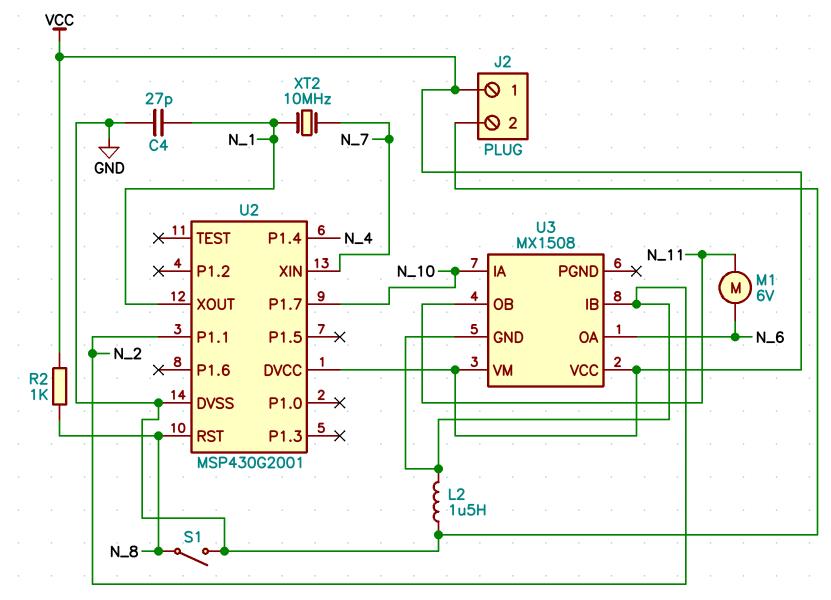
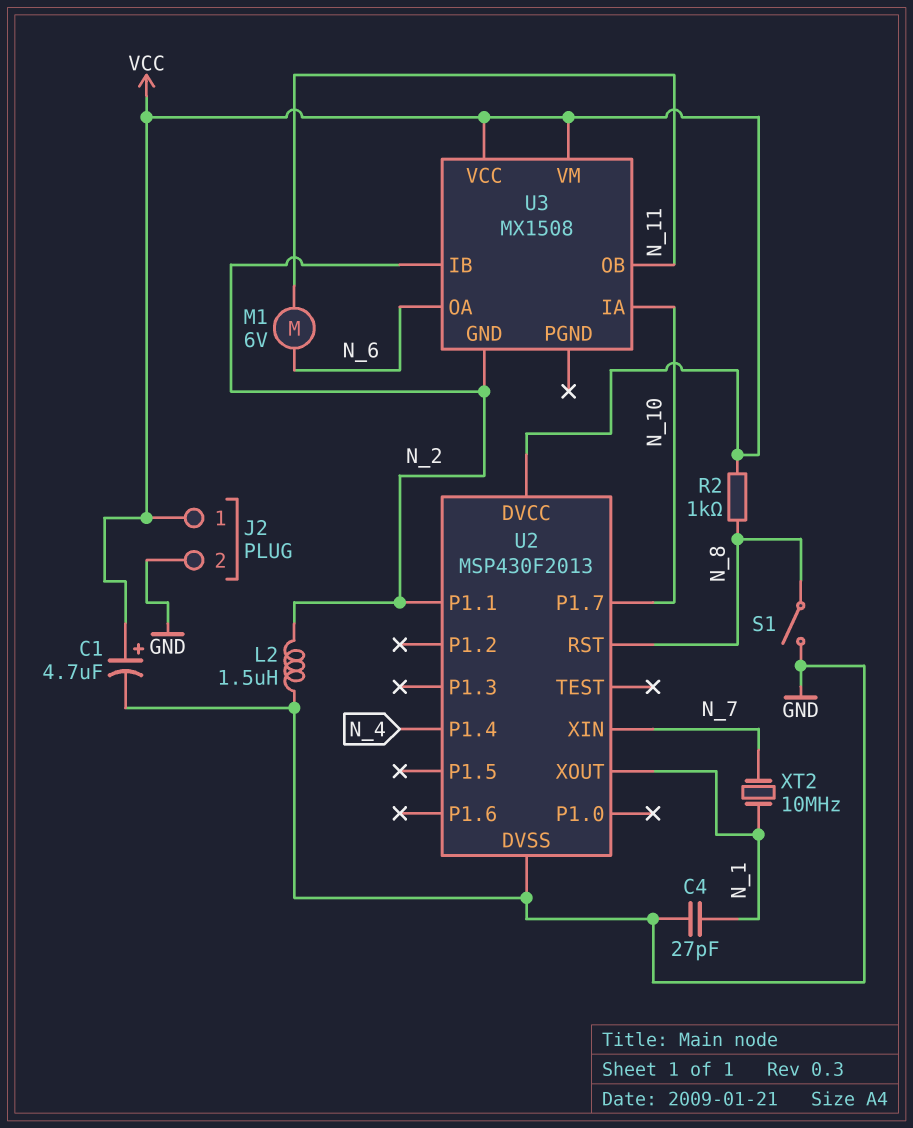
C1: none -> 4.7uF (plus VCC, minus GND)
U2: MSP430G2001 -> MSP430F2013

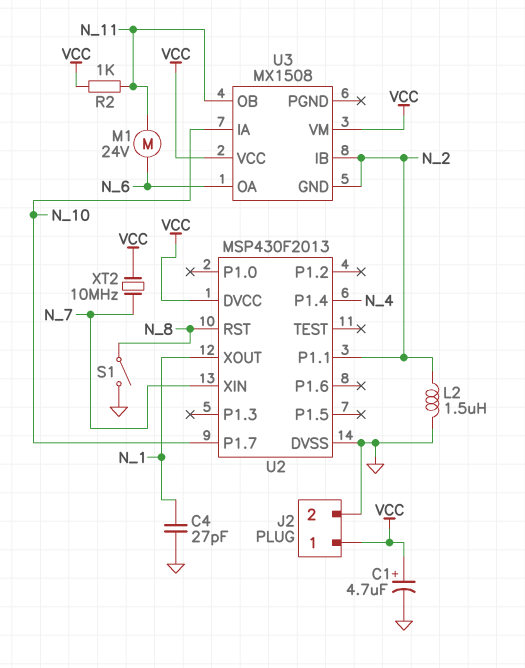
M1: motor 6V (N_6, N_11) -> motor 24V (N_6, N_11)
R2: 1k (N_8, VCC) -> 1k (N_11, VCC)
XT2: 10MHz (N_1, N_7) -> 10MHz (N_7, VCC)

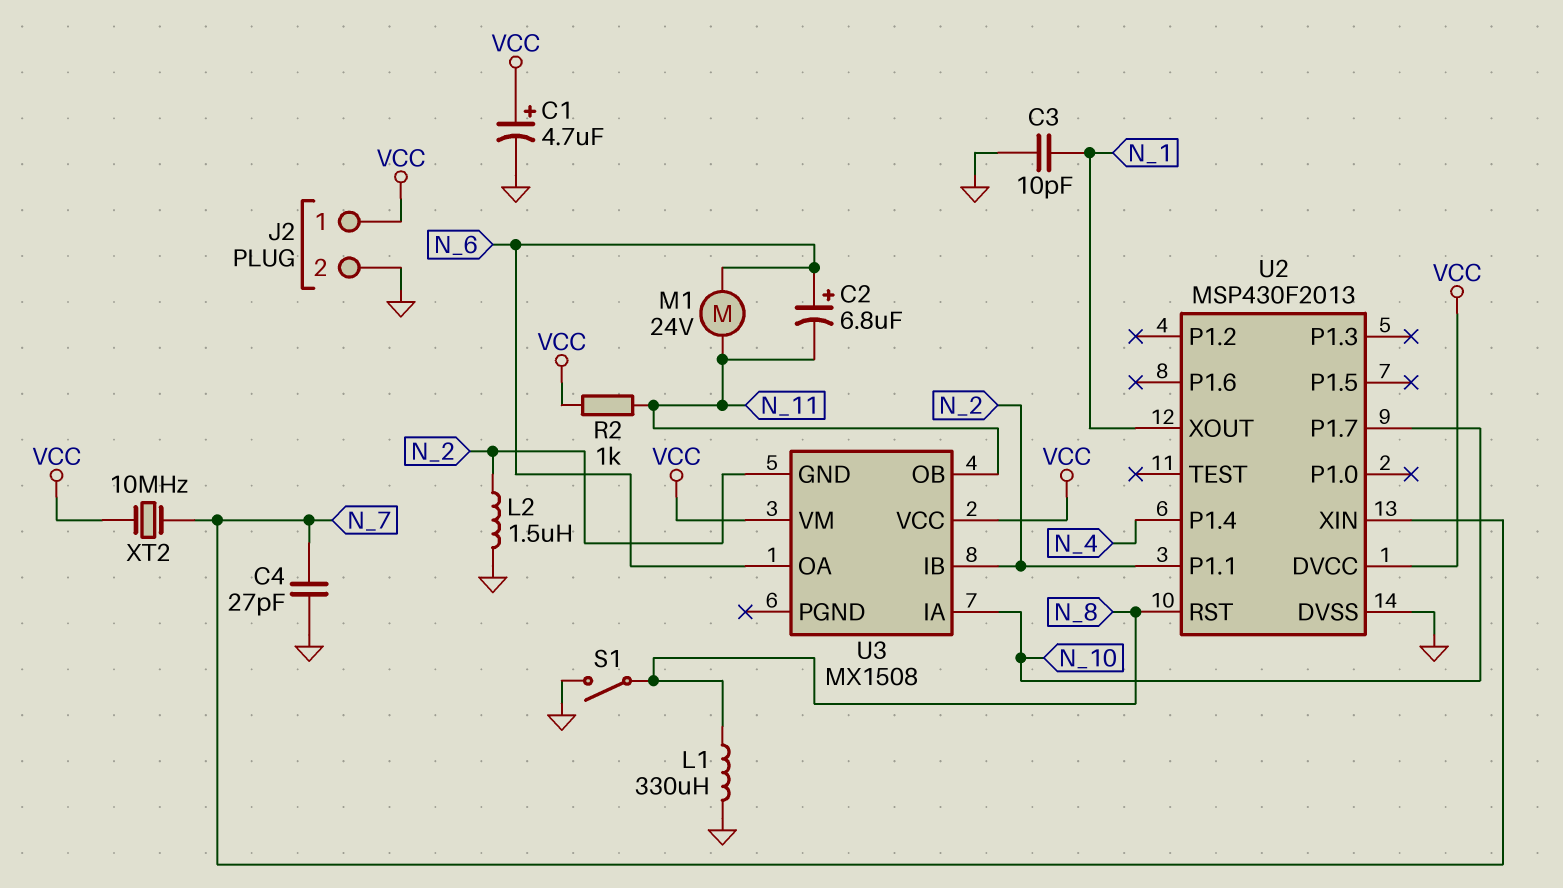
C2: none -> 6.8uF (plus N_6, minus N_11)
C3: none -> 10pF (GND, N_1)
C4: 27pF (GND, N_1) -> 27pF (GND, N_7)
L1: none -> 330uH (GND, N_8)

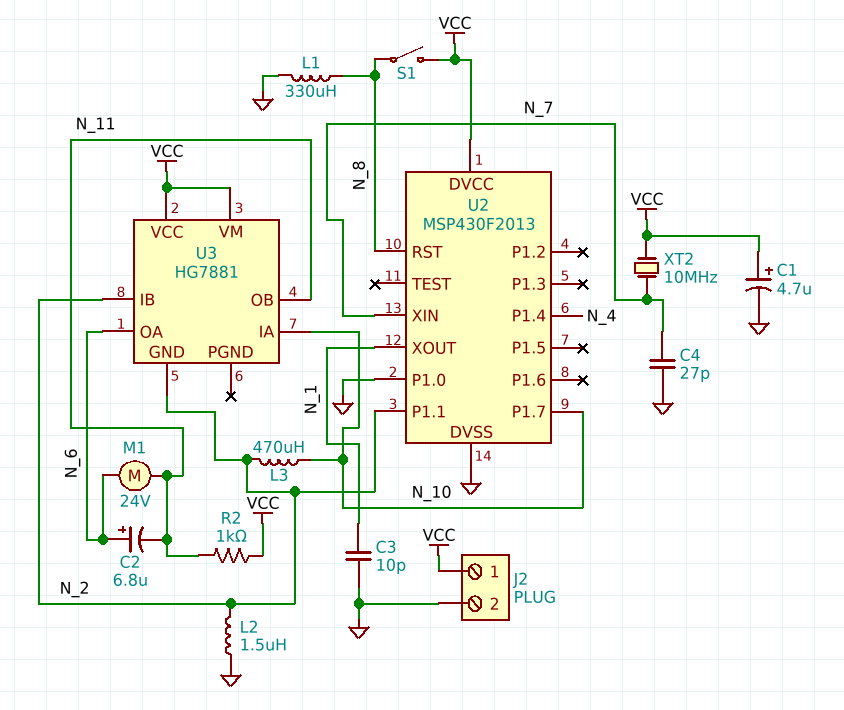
L3: none -> 470uH (N_2, N_10)
S1: switch (GND, N_8) -> switch (N_8, VCC)
U2 pin P1.0: none -> GND
U3: MX1508 -> HG7881

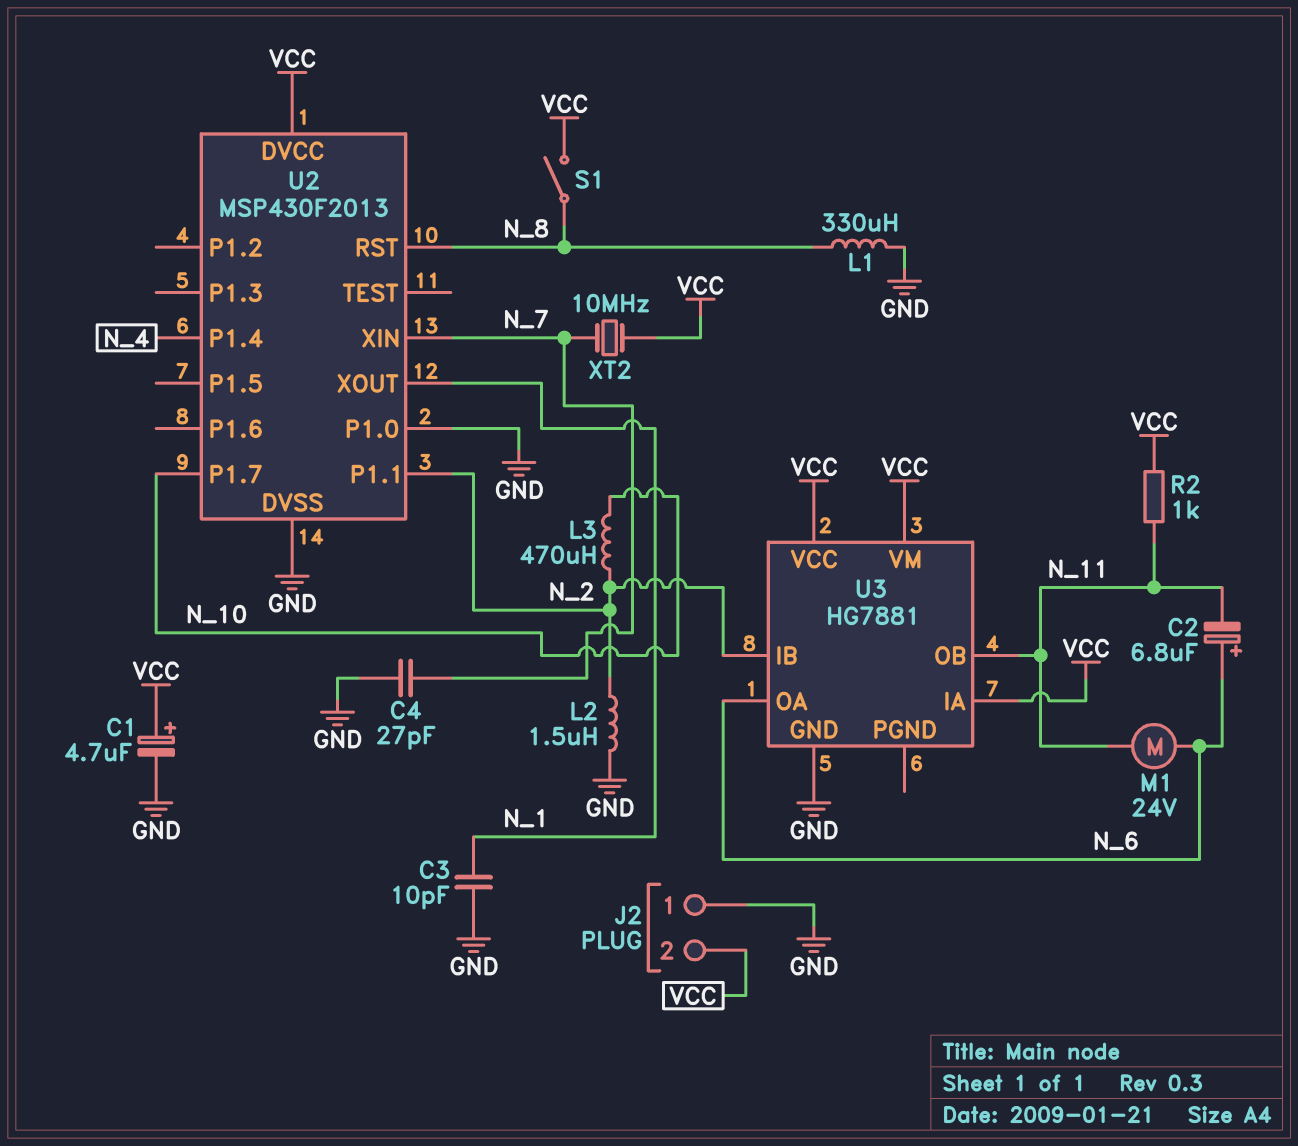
J2 pin 1: VCC -> GND
J2 pin 2: GND -> VCC
U3 pin GND: N_2 -> GND
U3 pin IA: N_10 -> VCC

